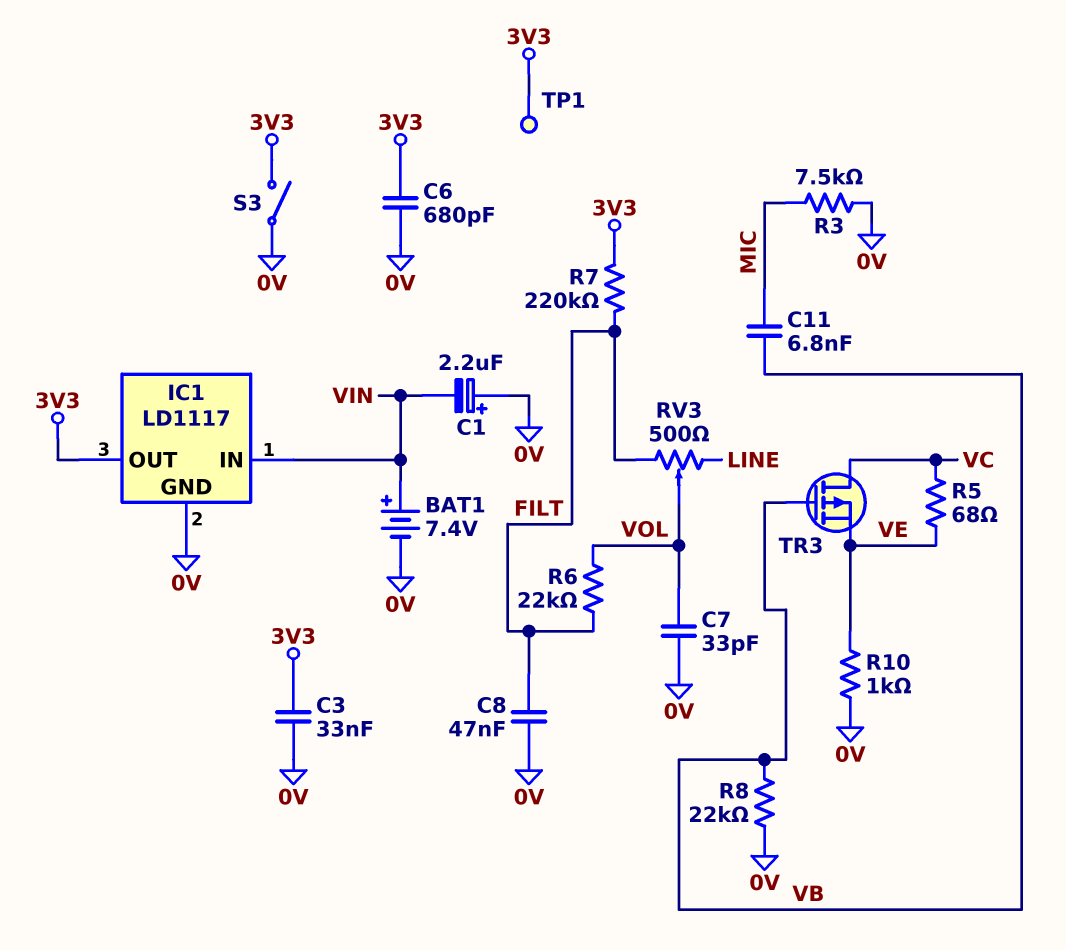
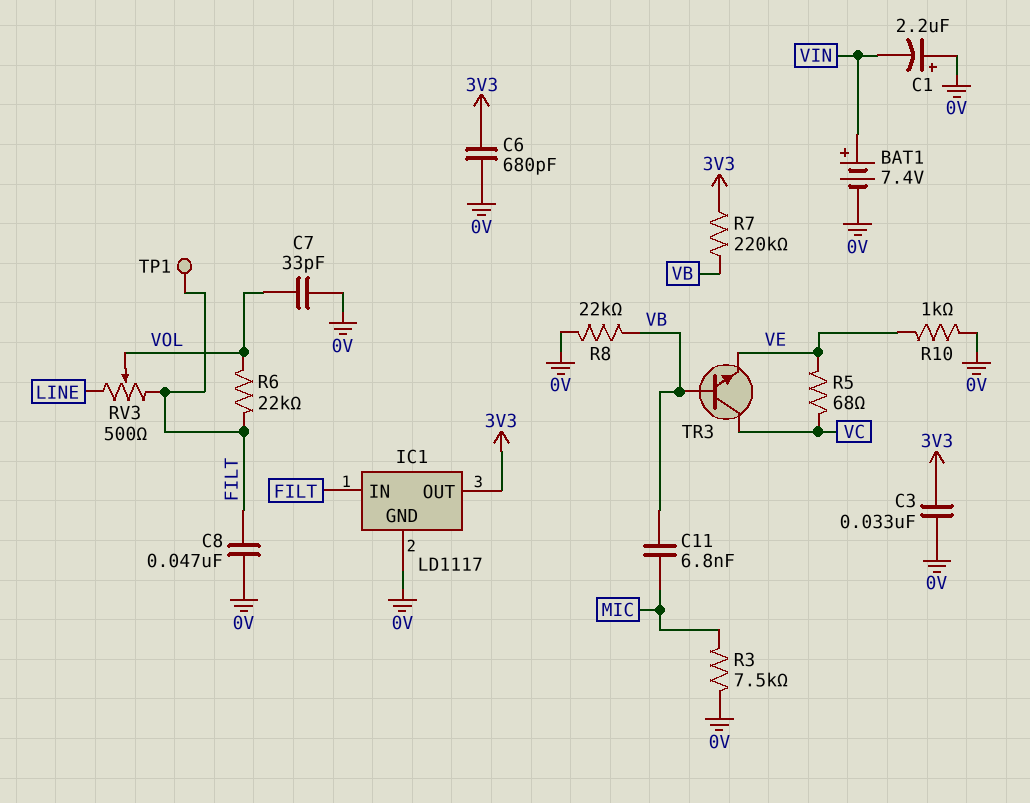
IC1 pin IN: VIN -> FILT
R7: 220k (3V3, FILT) -> 220k (3V3, VB)
S3: switch (0V, 3V3) -> none
TP1: test point (3V3) -> test point (FILT)
TR3: PMOS (G VB, D VC, S VE) -> NPN (B VB, C VC, E VE)

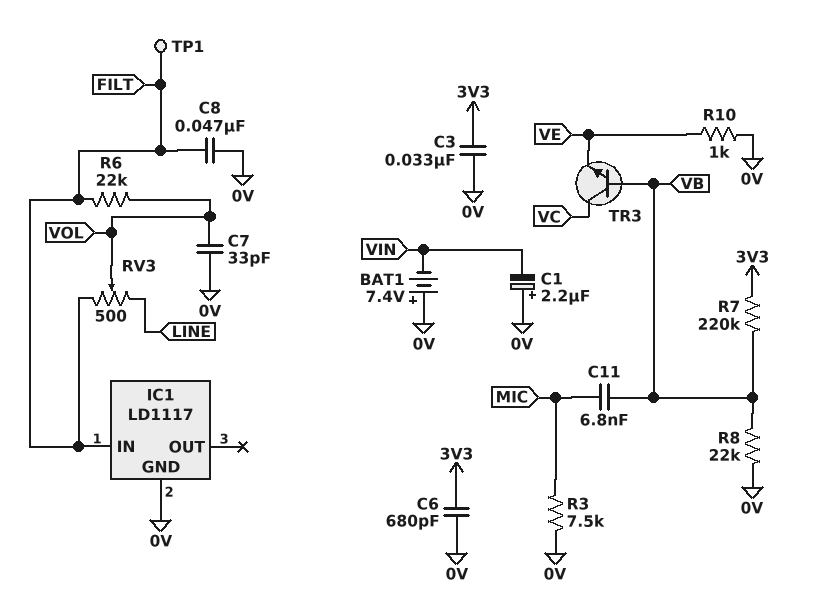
BAT1: 7.4V (plus VIN, minus 0V) -> 7.4V (plus 0V, minus VIN)
IC1 pin OUT: 3V3 -> none
R5: 68 (VC, VE) -> none

